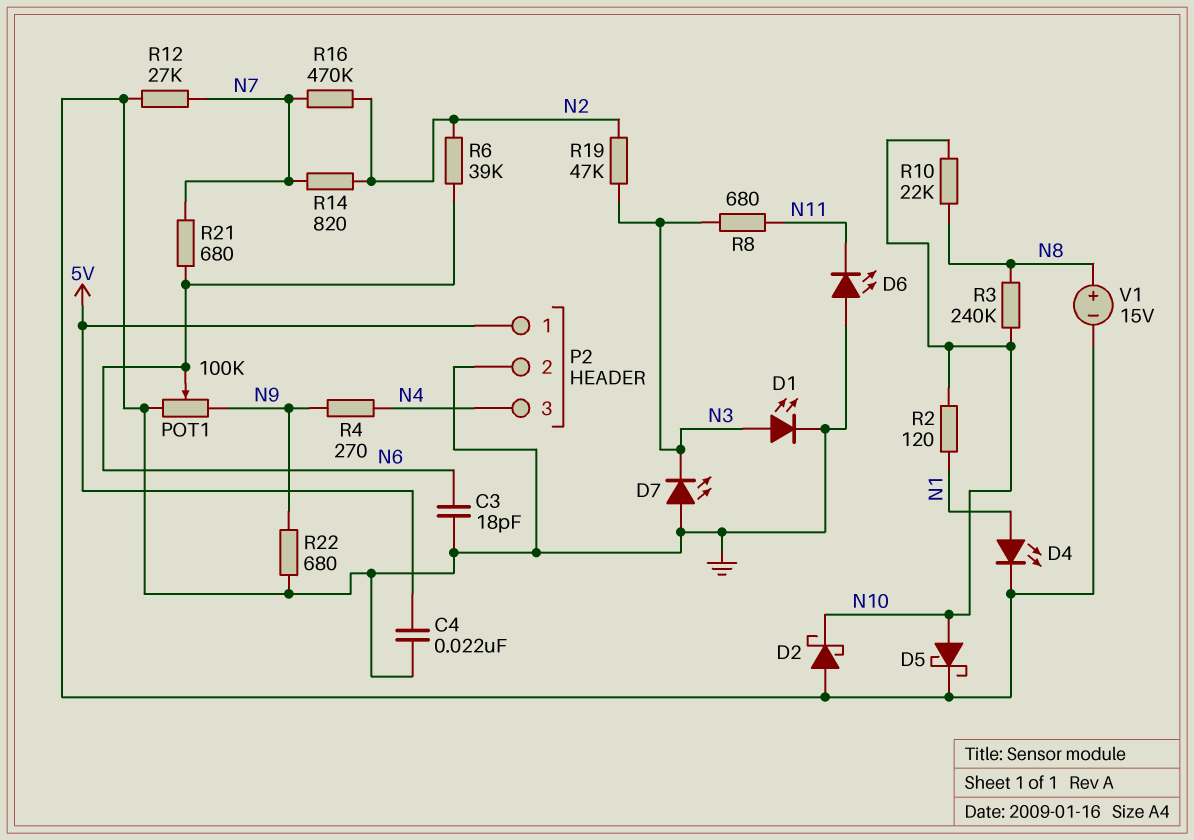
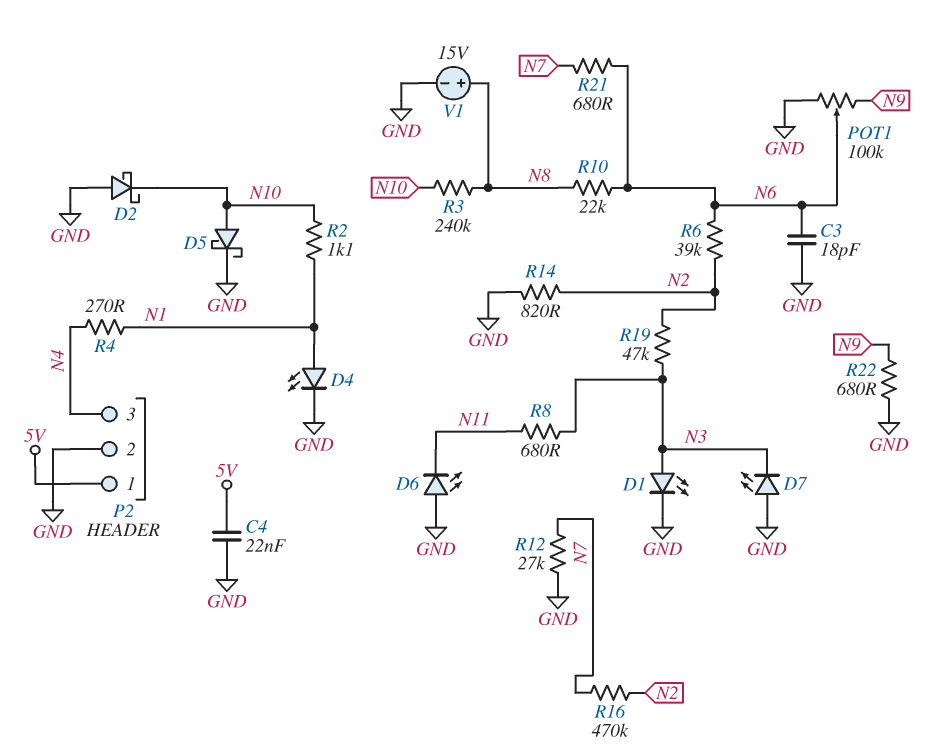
R2: 120 (N1, N10) -> 1.1k (N1, N10)
R4: 270 (N4, N9) -> 270 (N1, N4)
R10: 22k (N8, N10) -> 22k (N6, N8)
R14: 820 (N2, N7) -> 820 (GND, N2)

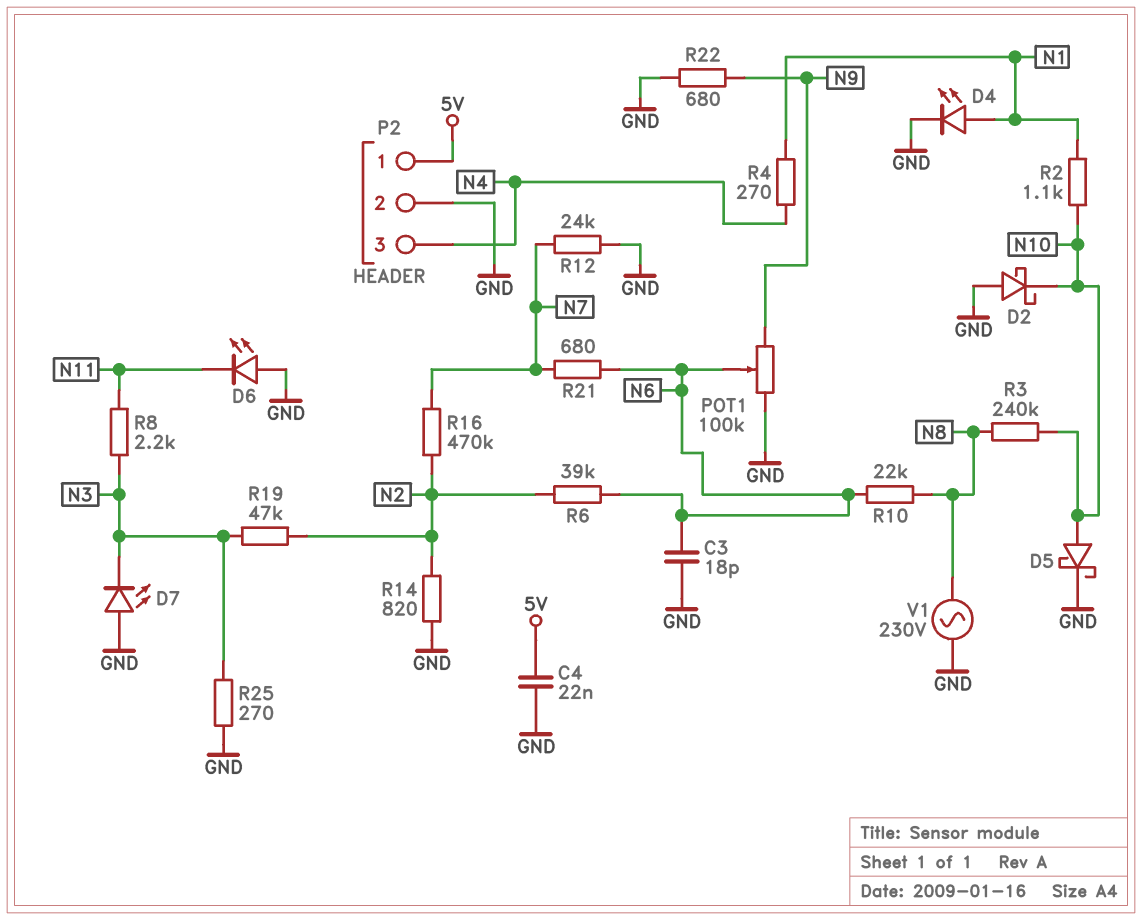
D1: LED (A N3, K GND) -> none
R8: 680 (N3, N11) -> 2.2k (N3, N11)
R12: 27k (GND, N7) -> 24k (GND, N7)
R25: none -> 270 (GND, N3)
V1: 15V (plus N8, minus GND) -> AC 230V (GND, N8)

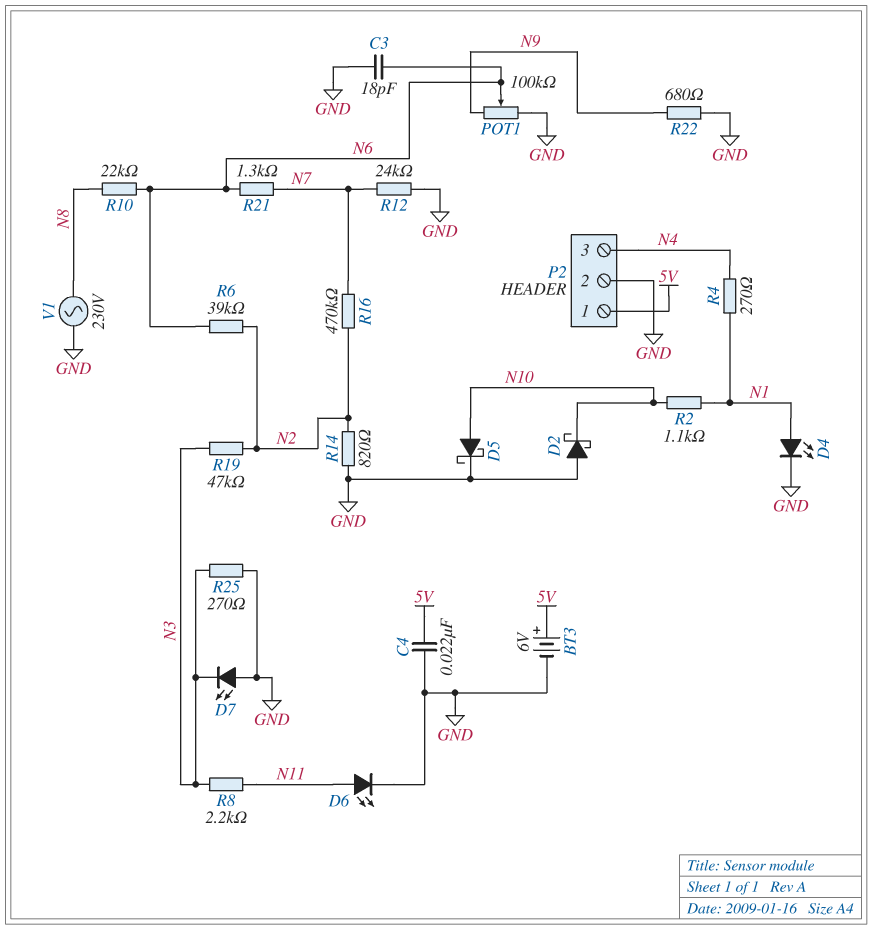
BT3: none -> 6V (plus 5V, minus GND)
D6: LED (A GND, K N11) -> LED (A N11, K GND)
R3: 240k (N8, N10) -> none
R21: 680 (N6, N7) -> 1.3k (N6, N7)

